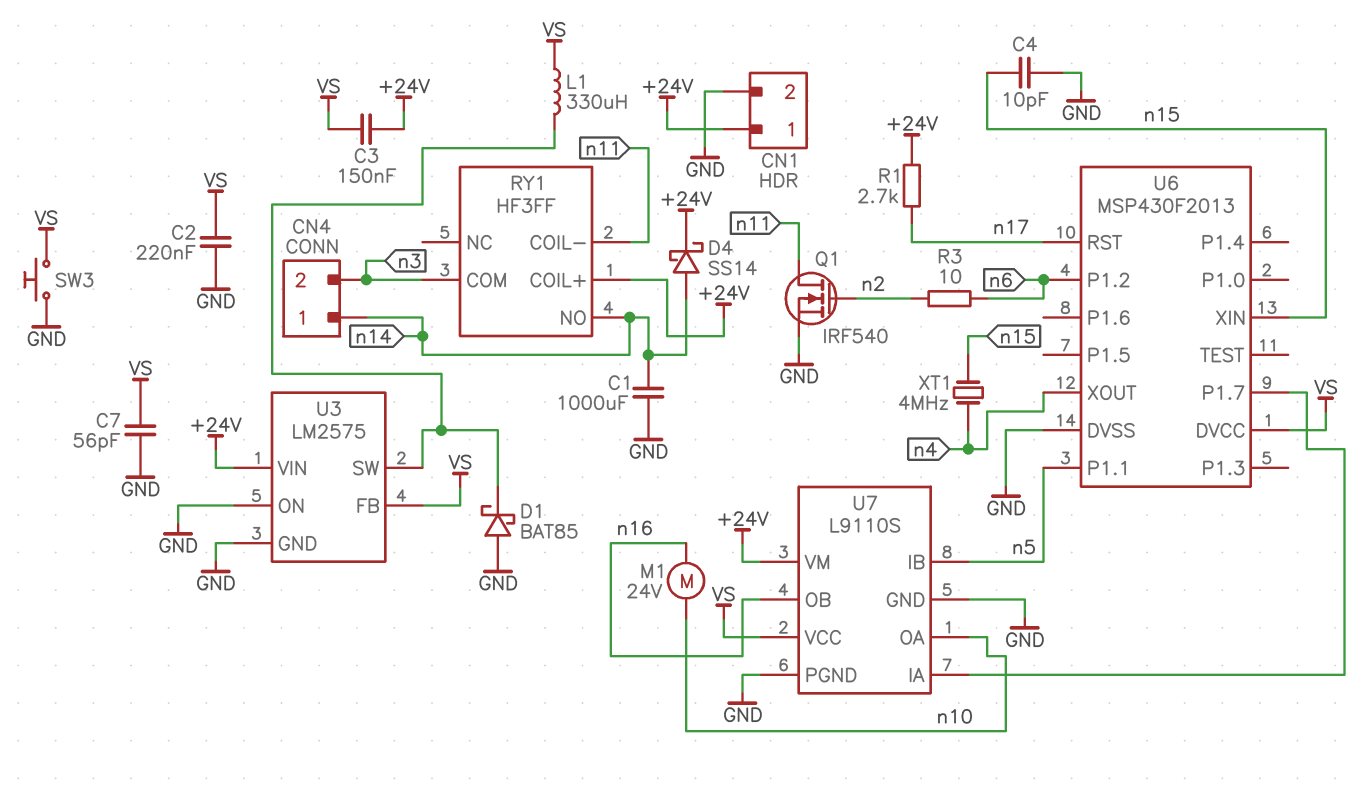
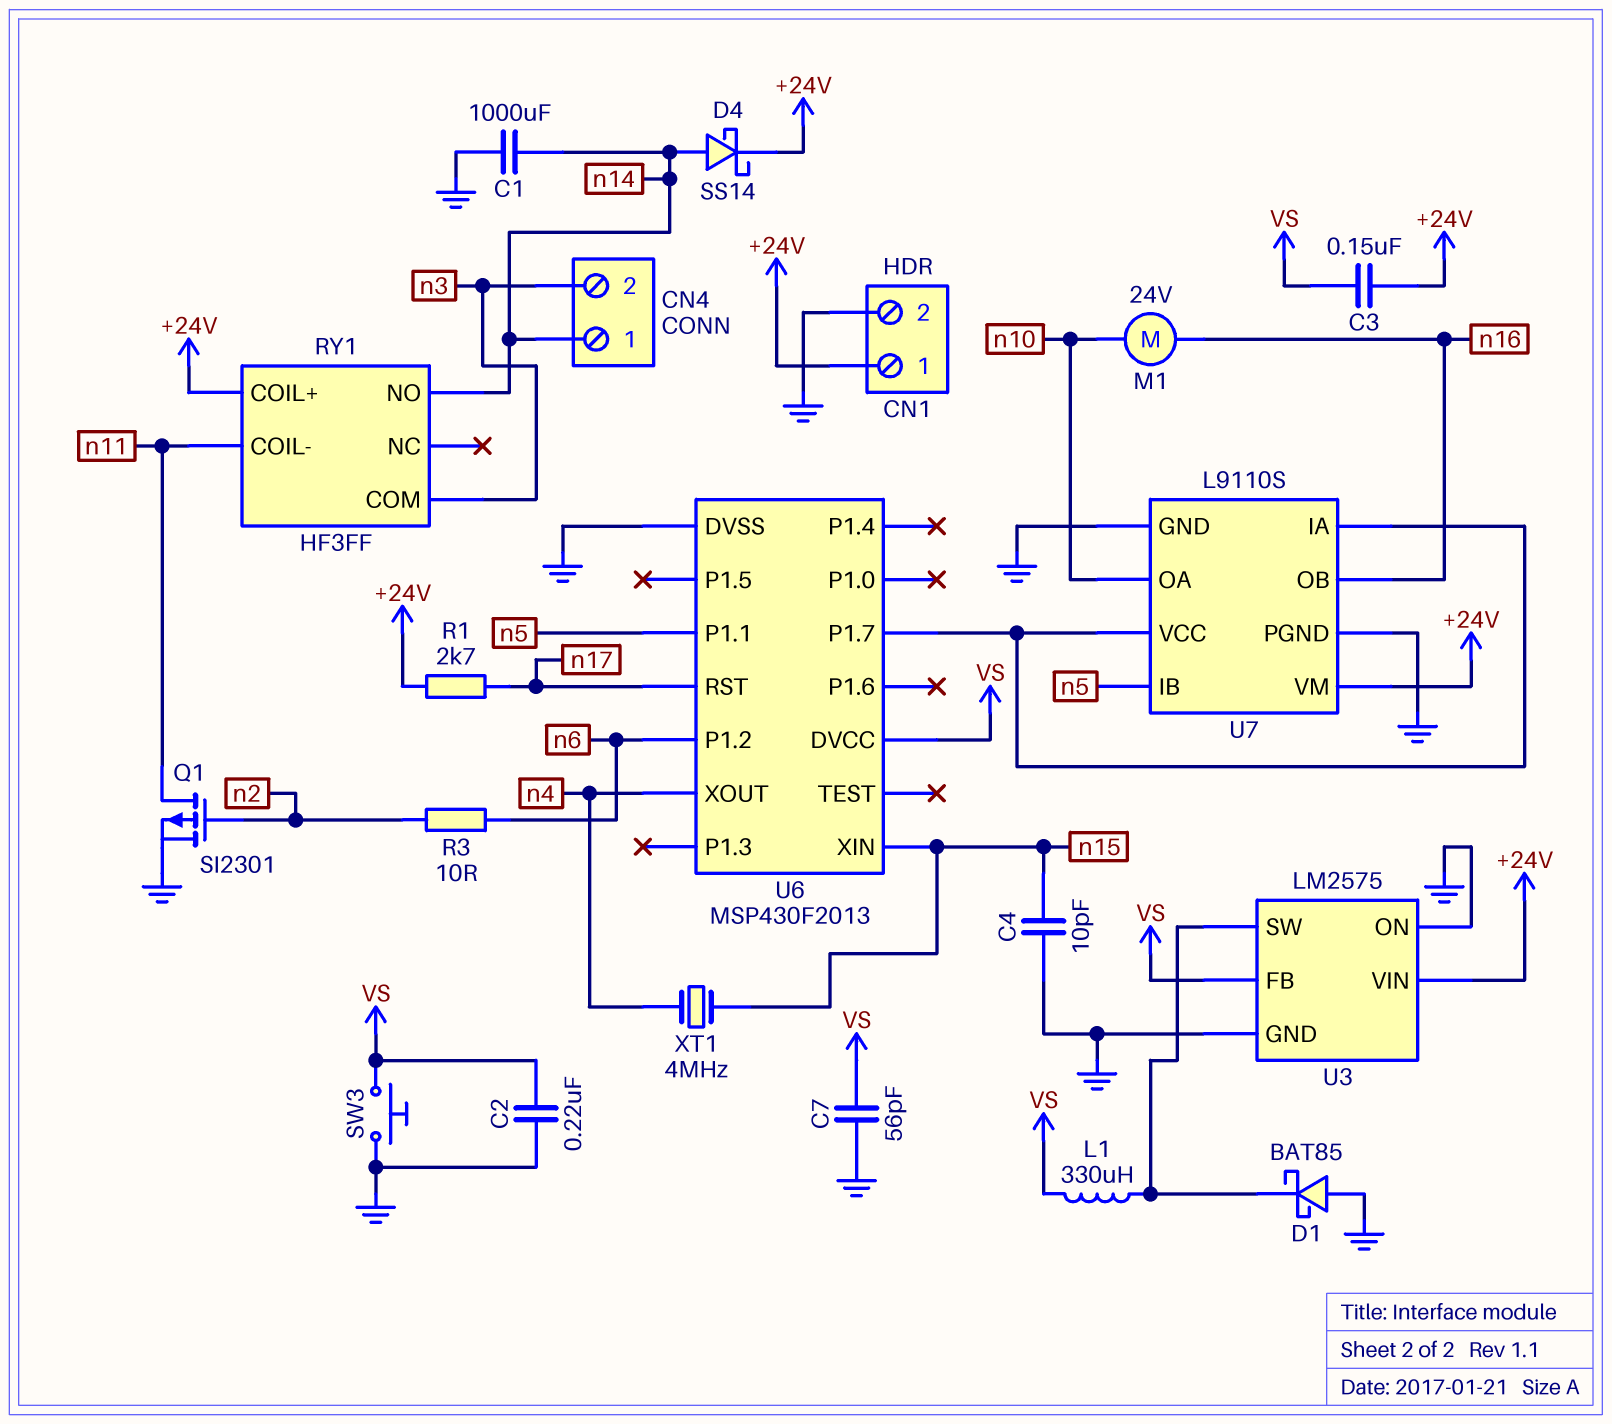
Q1: NMOS IRF540 (G n2, D n11, S GND) -> PMOS SI2301 (G n2, D n11, S GND)
U7 pin VCC: VS -> U6/P1.7

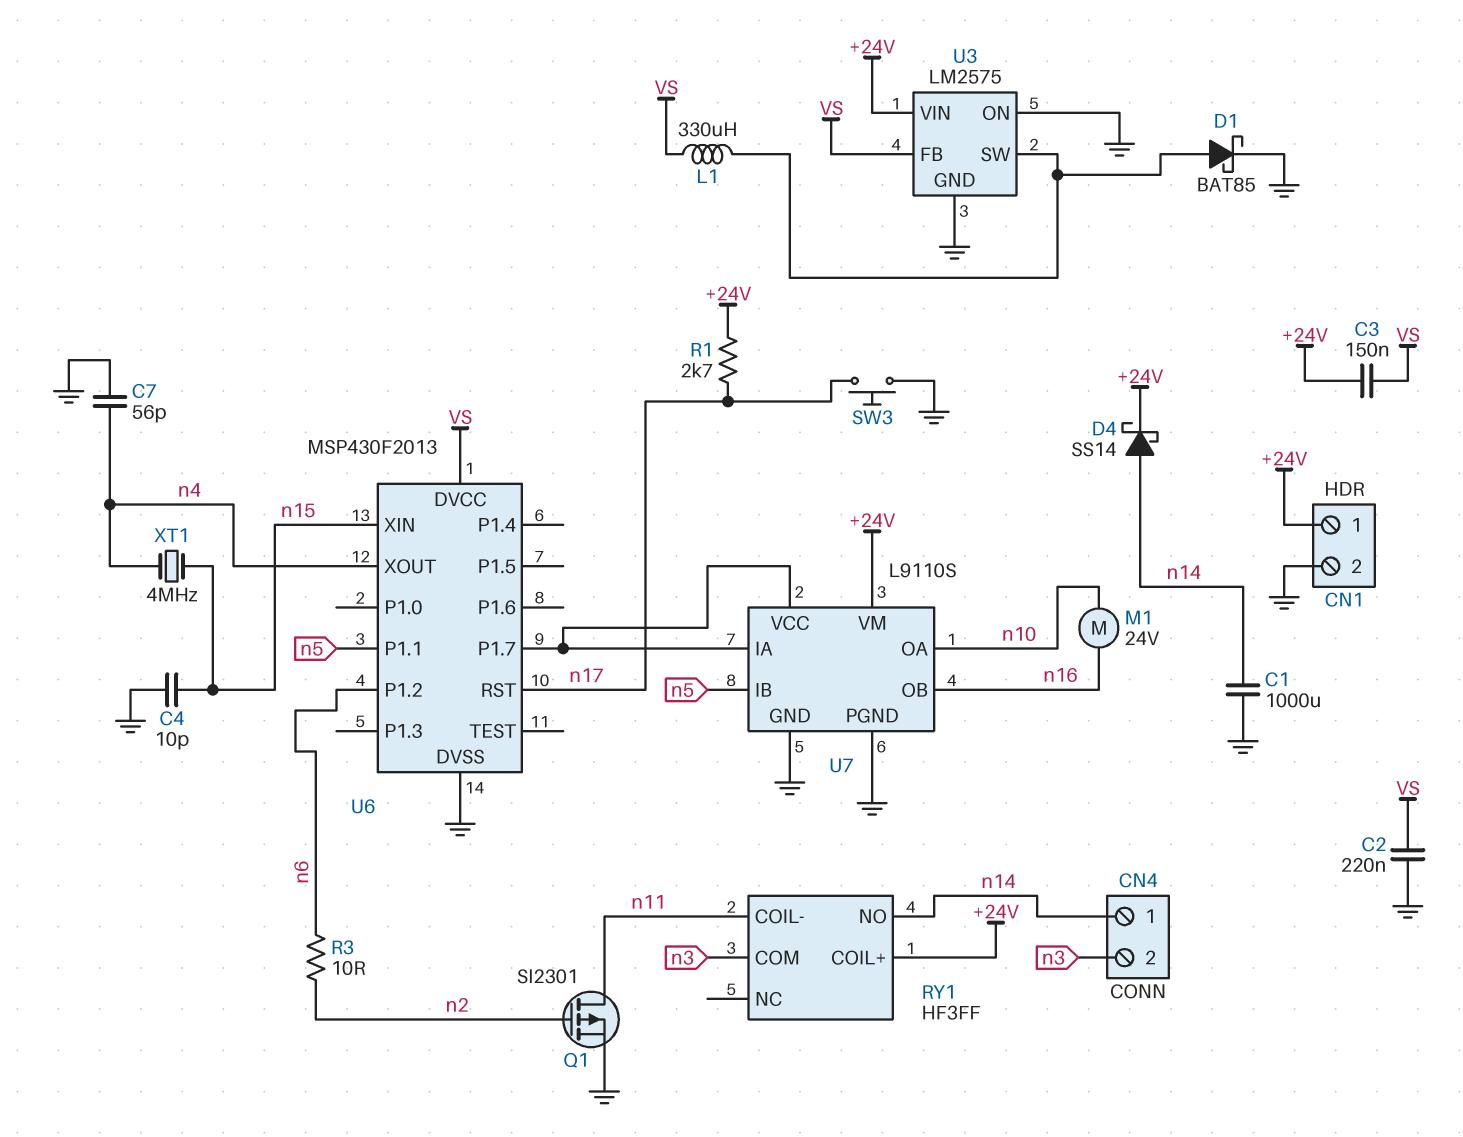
C7: 56pF (GND, VS) -> 56pF (GND, n4)
D1: schottky BAT85 (A GND, K U3/SW) -> schottky BAT85 (A U3/SW, K GND)
SW3: button (GND, VS) -> button (GND, n17)

